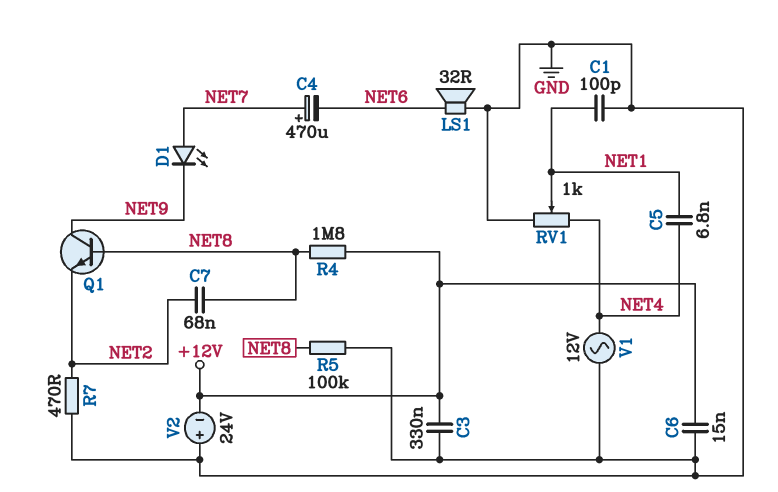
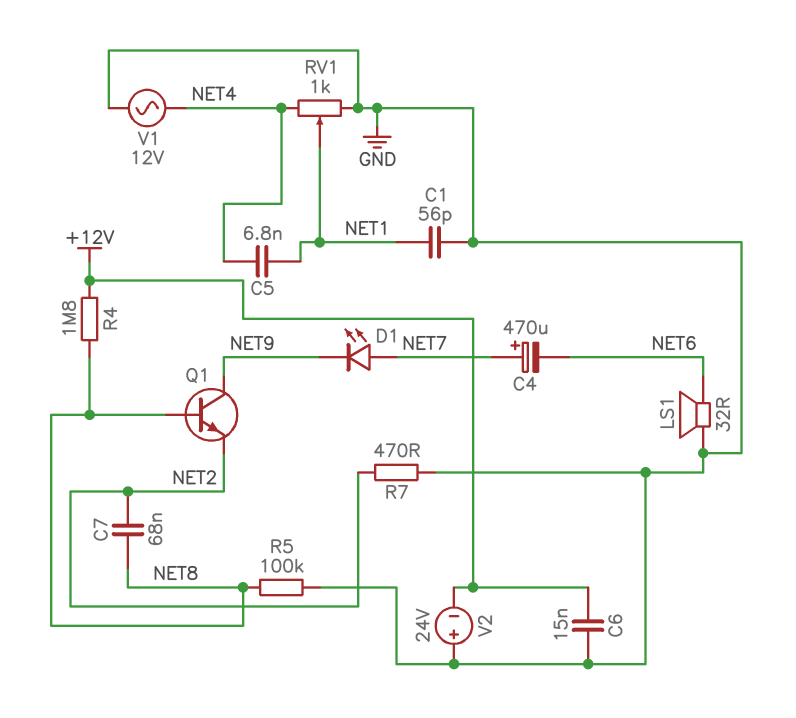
C1: 100pF (GND, NET1) -> 56pF (GND, NET1)
C3: 330nF (+12V, GND) -> none

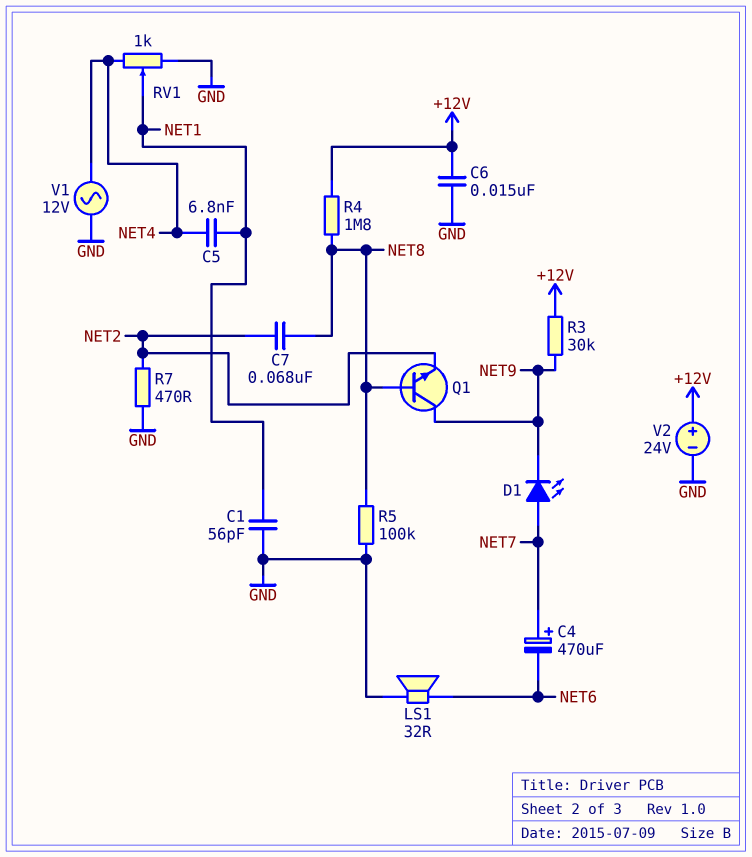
R3: none -> 30k (+12V, NET9)
V2: 24V (plus GND, minus +12V) -> 24V (plus +12V, minus GND)

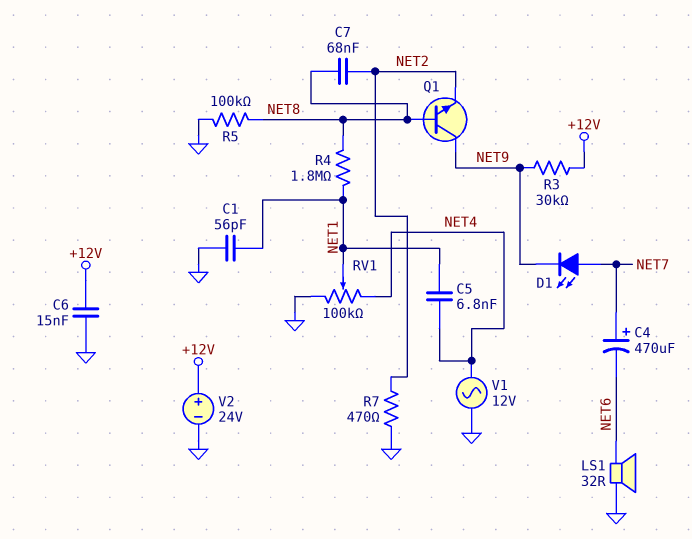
R4: 1.8M (+12V, NET8) -> 1.8M (NET1, NET8)
RV1: 1k (GND, NET4, wiper NET1) -> 100k (GND, NET4, wiper NET1)

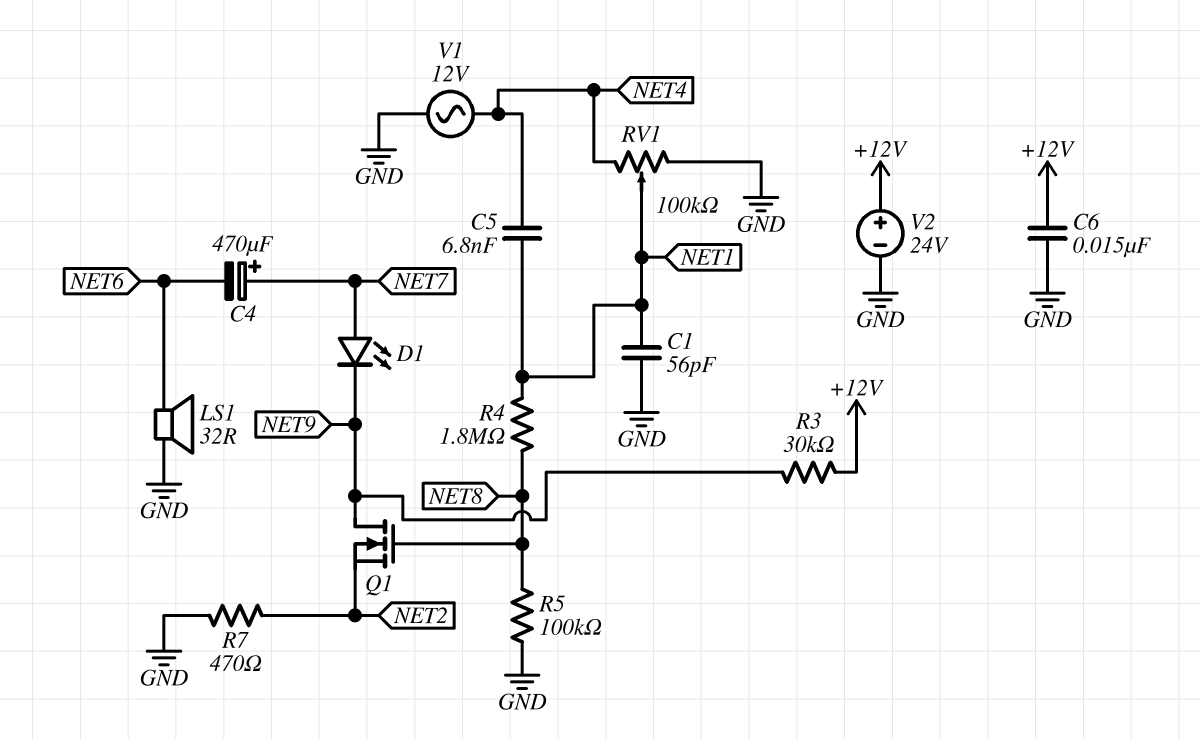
C7: 68nF (NET2, NET8) -> none
Q1: NPN (B NET8, C NET9, E NET2) -> NMOS (G NET8, D NET9, S NET2)

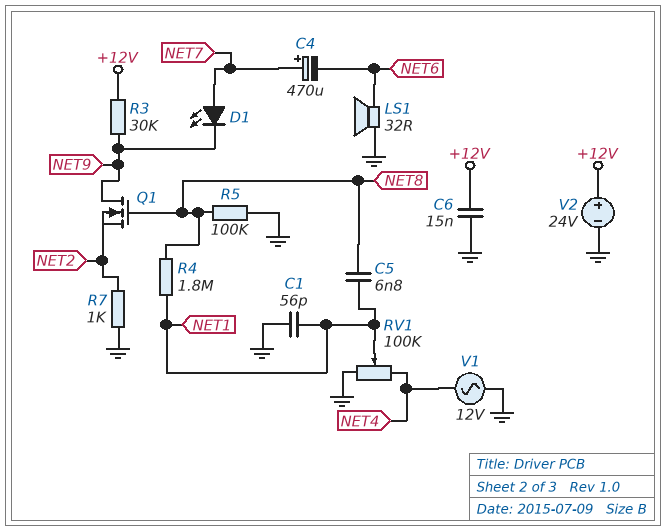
C5: 6.8nF (NET1, NET4) -> 6.8nF (NET1, NET8)
R7: 470 (GND, NET2) -> 1k (GND, NET2)

